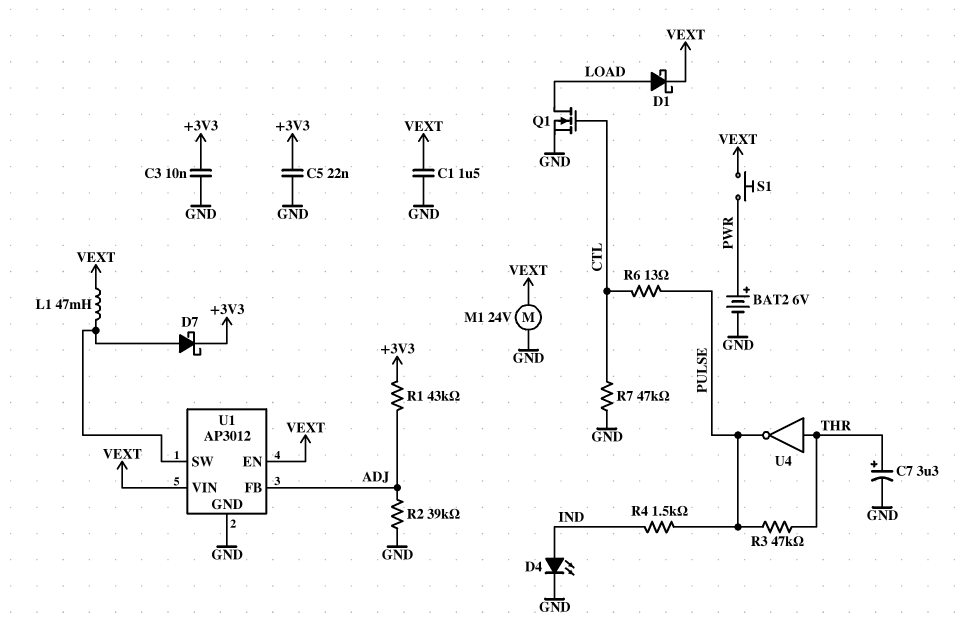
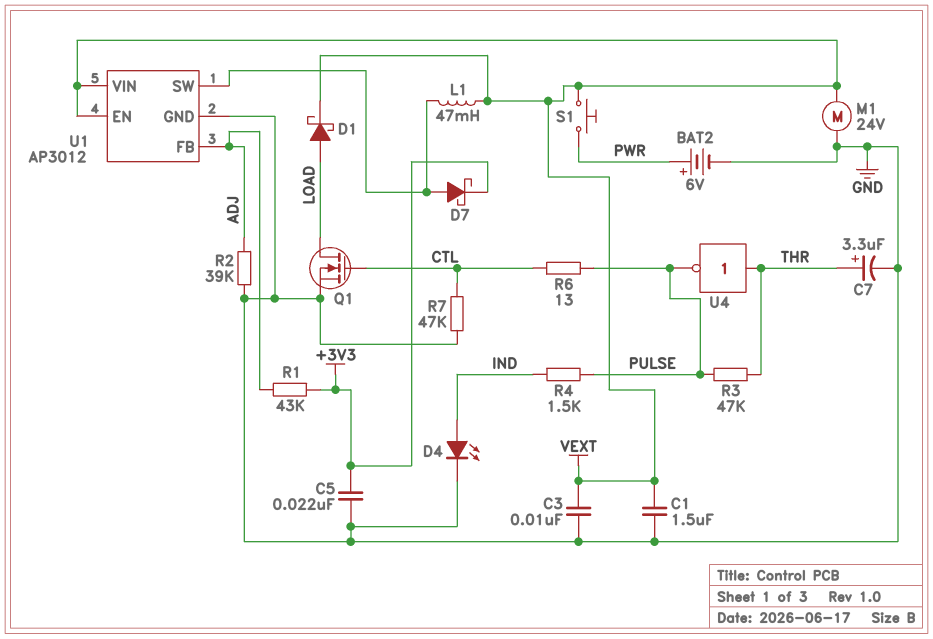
C3: 10nF (+3V3, GND) -> 10nF (GND, VEXT)

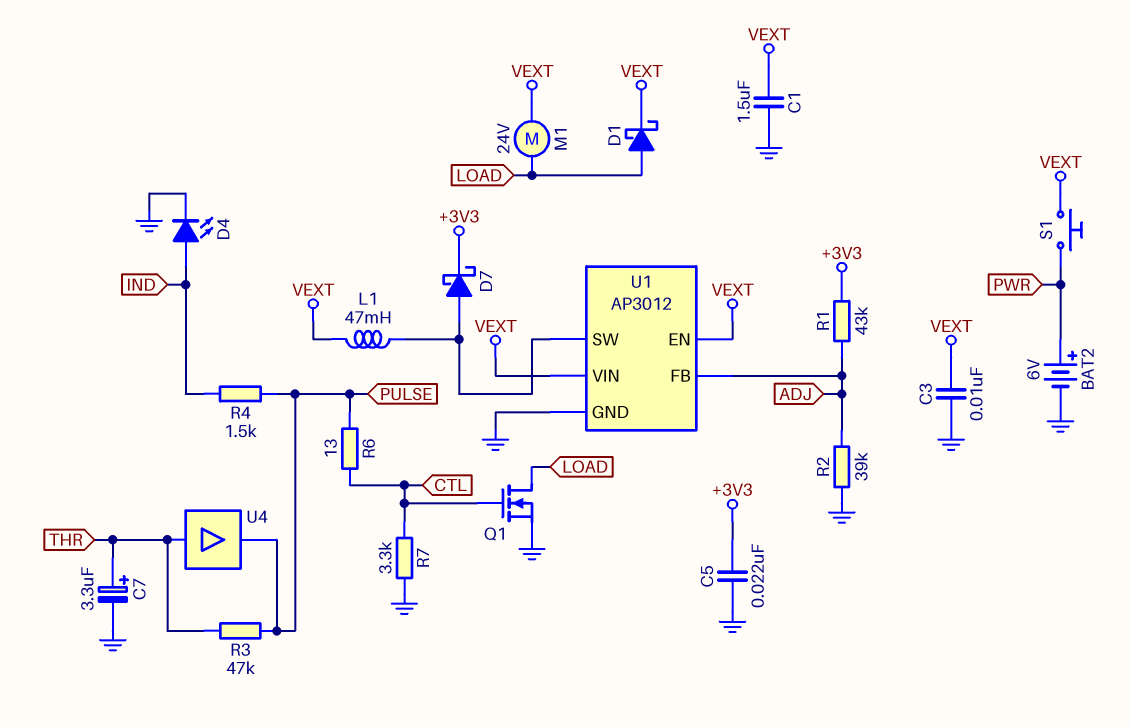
M1: motor 24V (GND, VEXT) -> motor 24V (LOAD, VEXT)
R7: 47k (CTL, GND) -> 3.3k (CTL, GND)
U4: NOT (in THR, out PULSE) -> buffer (in THR, out PULSE)

